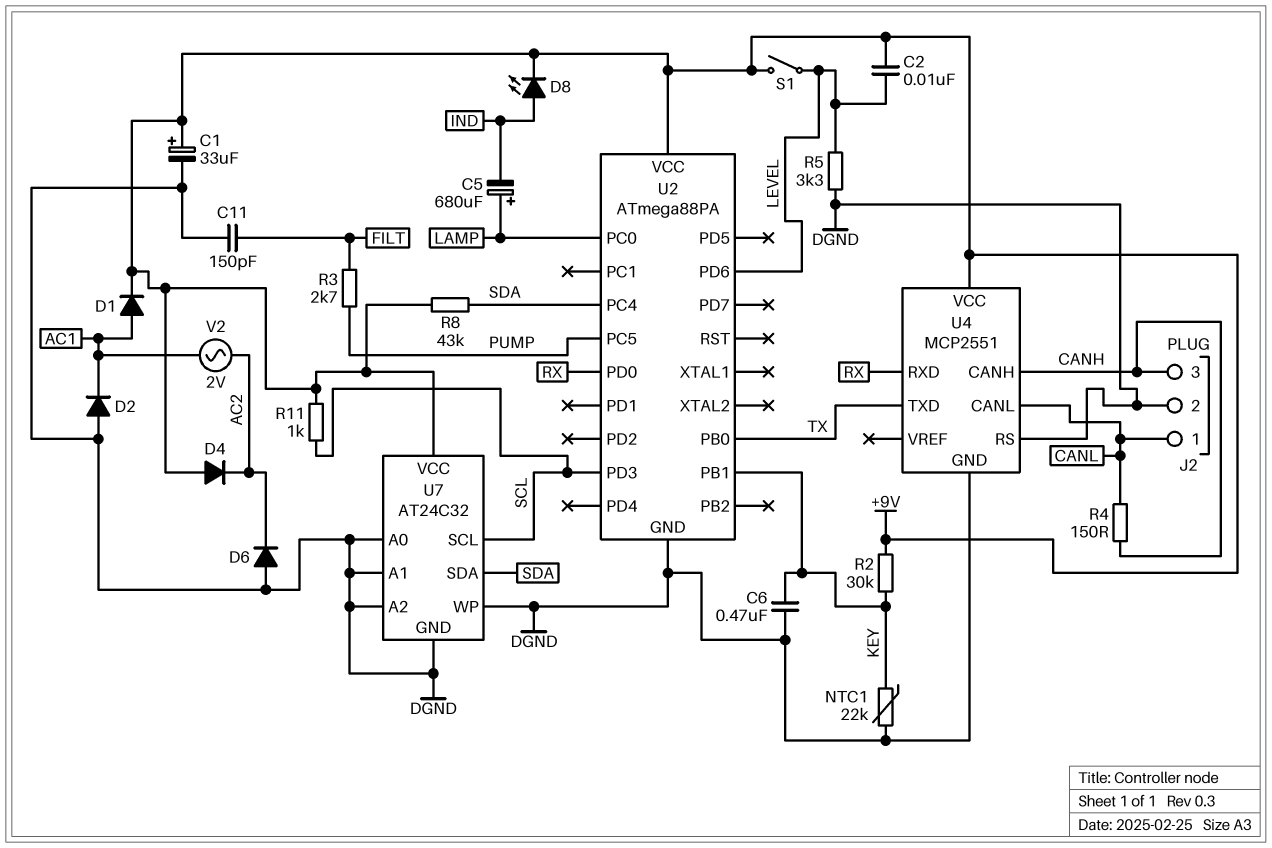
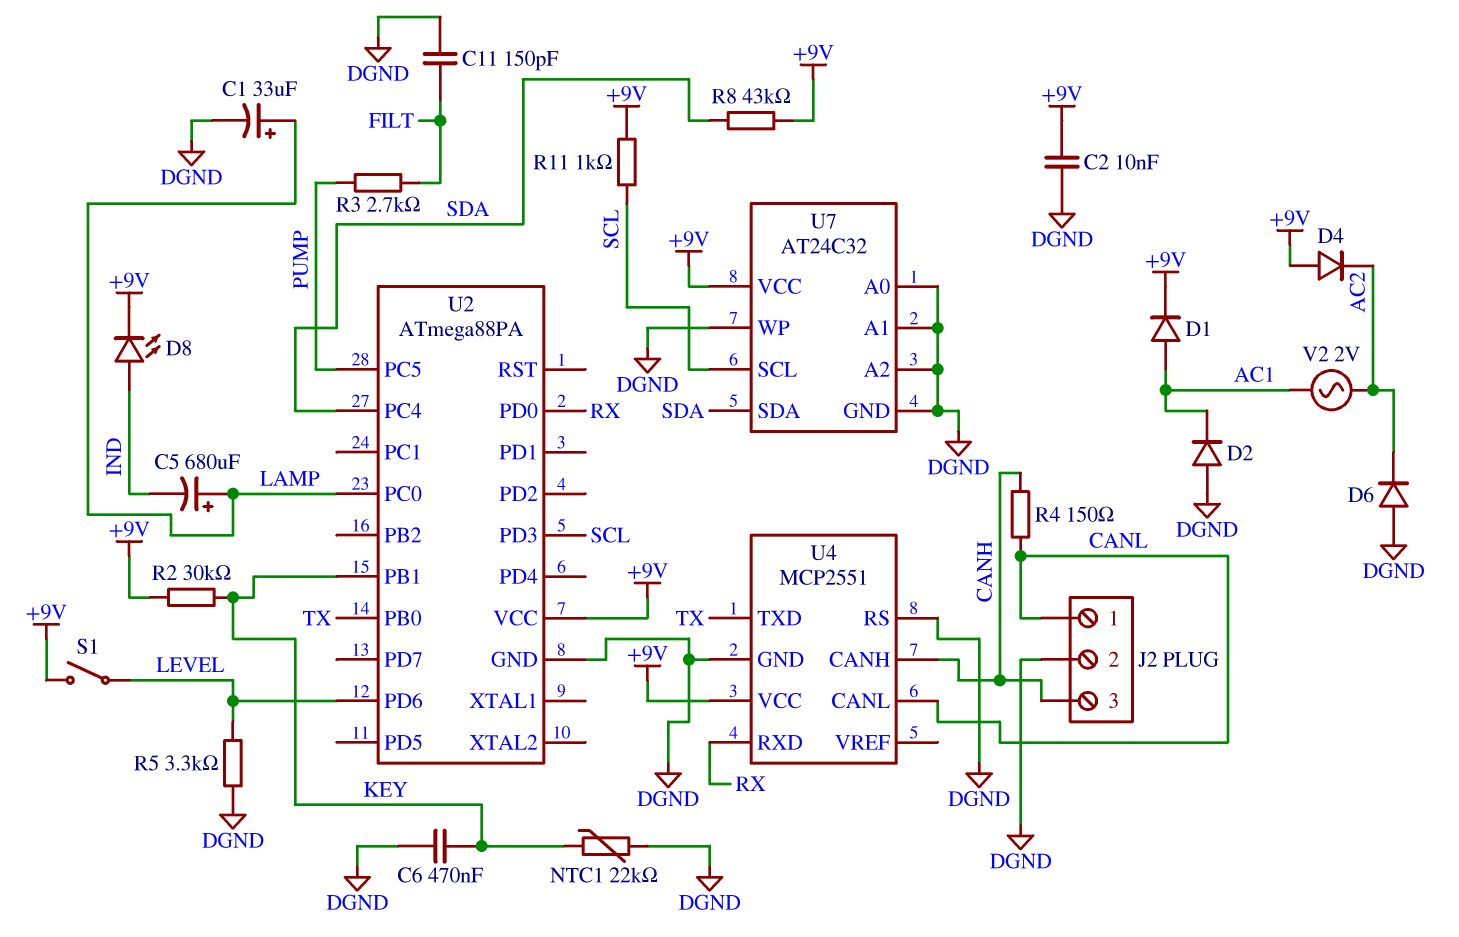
C1: 33uF (plus +9V, minus DGND) -> 33uF (plus LAMP, minus DGND)
C2: 10nF (+9V, LEVEL) -> 10nF (+9V, DGND)

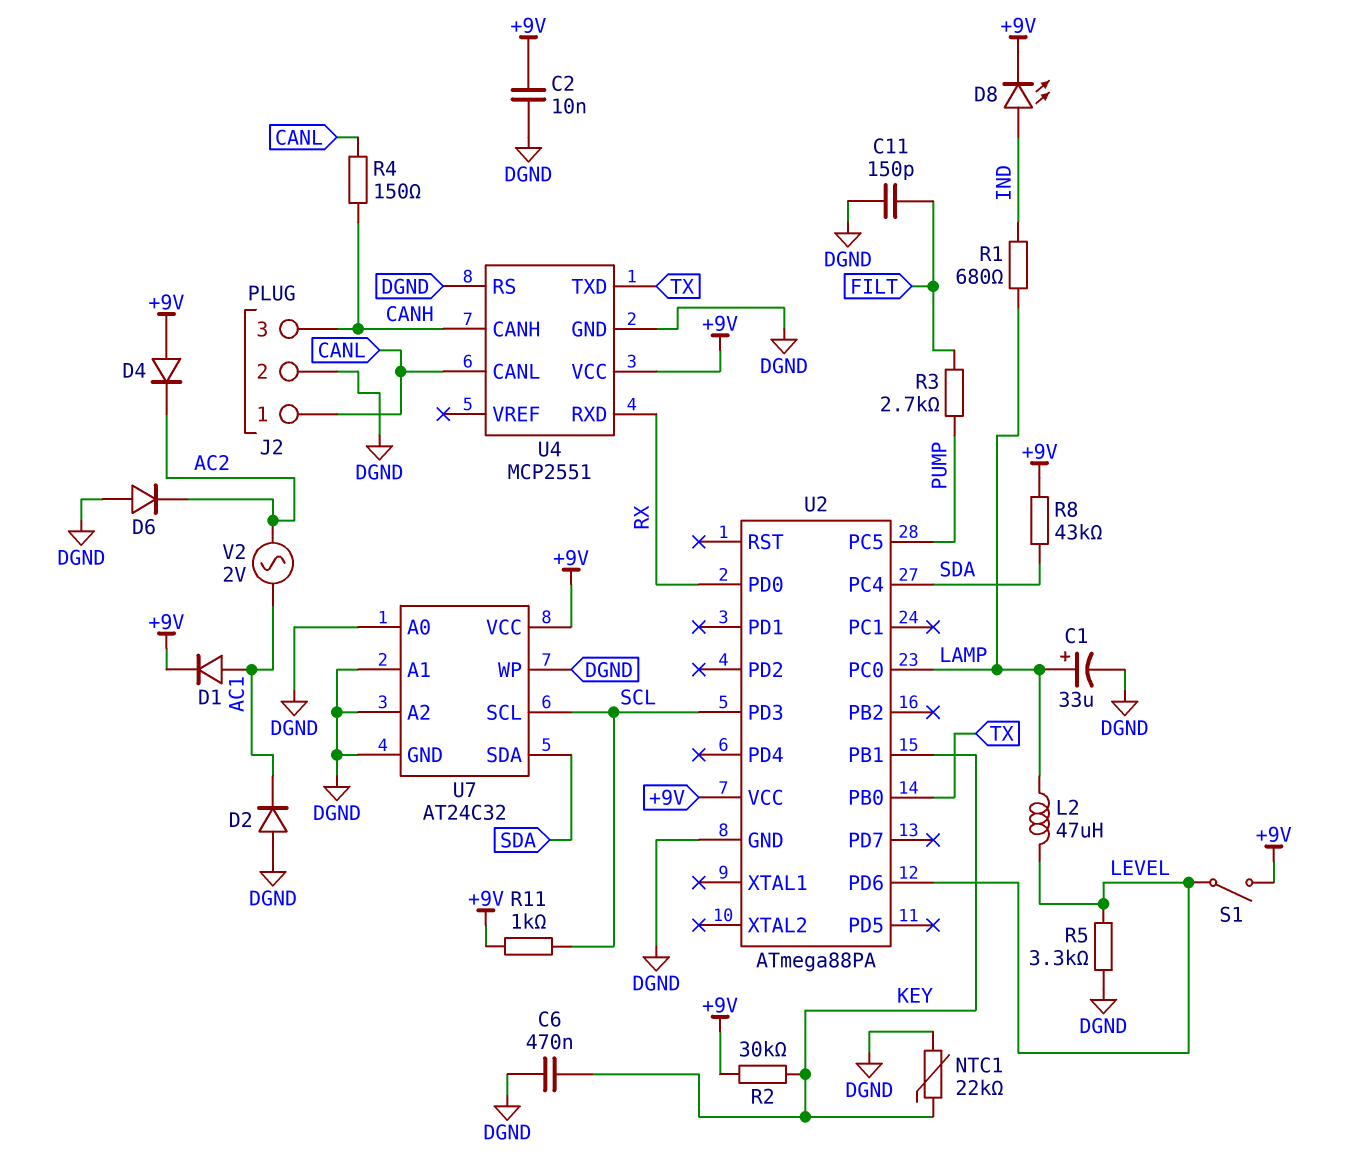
C5: 680uF (plus LAMP, minus IND) -> none
L2: none -> 47uH (LAMP, LEVEL)
R1: none -> 680 (IND, LAMP)

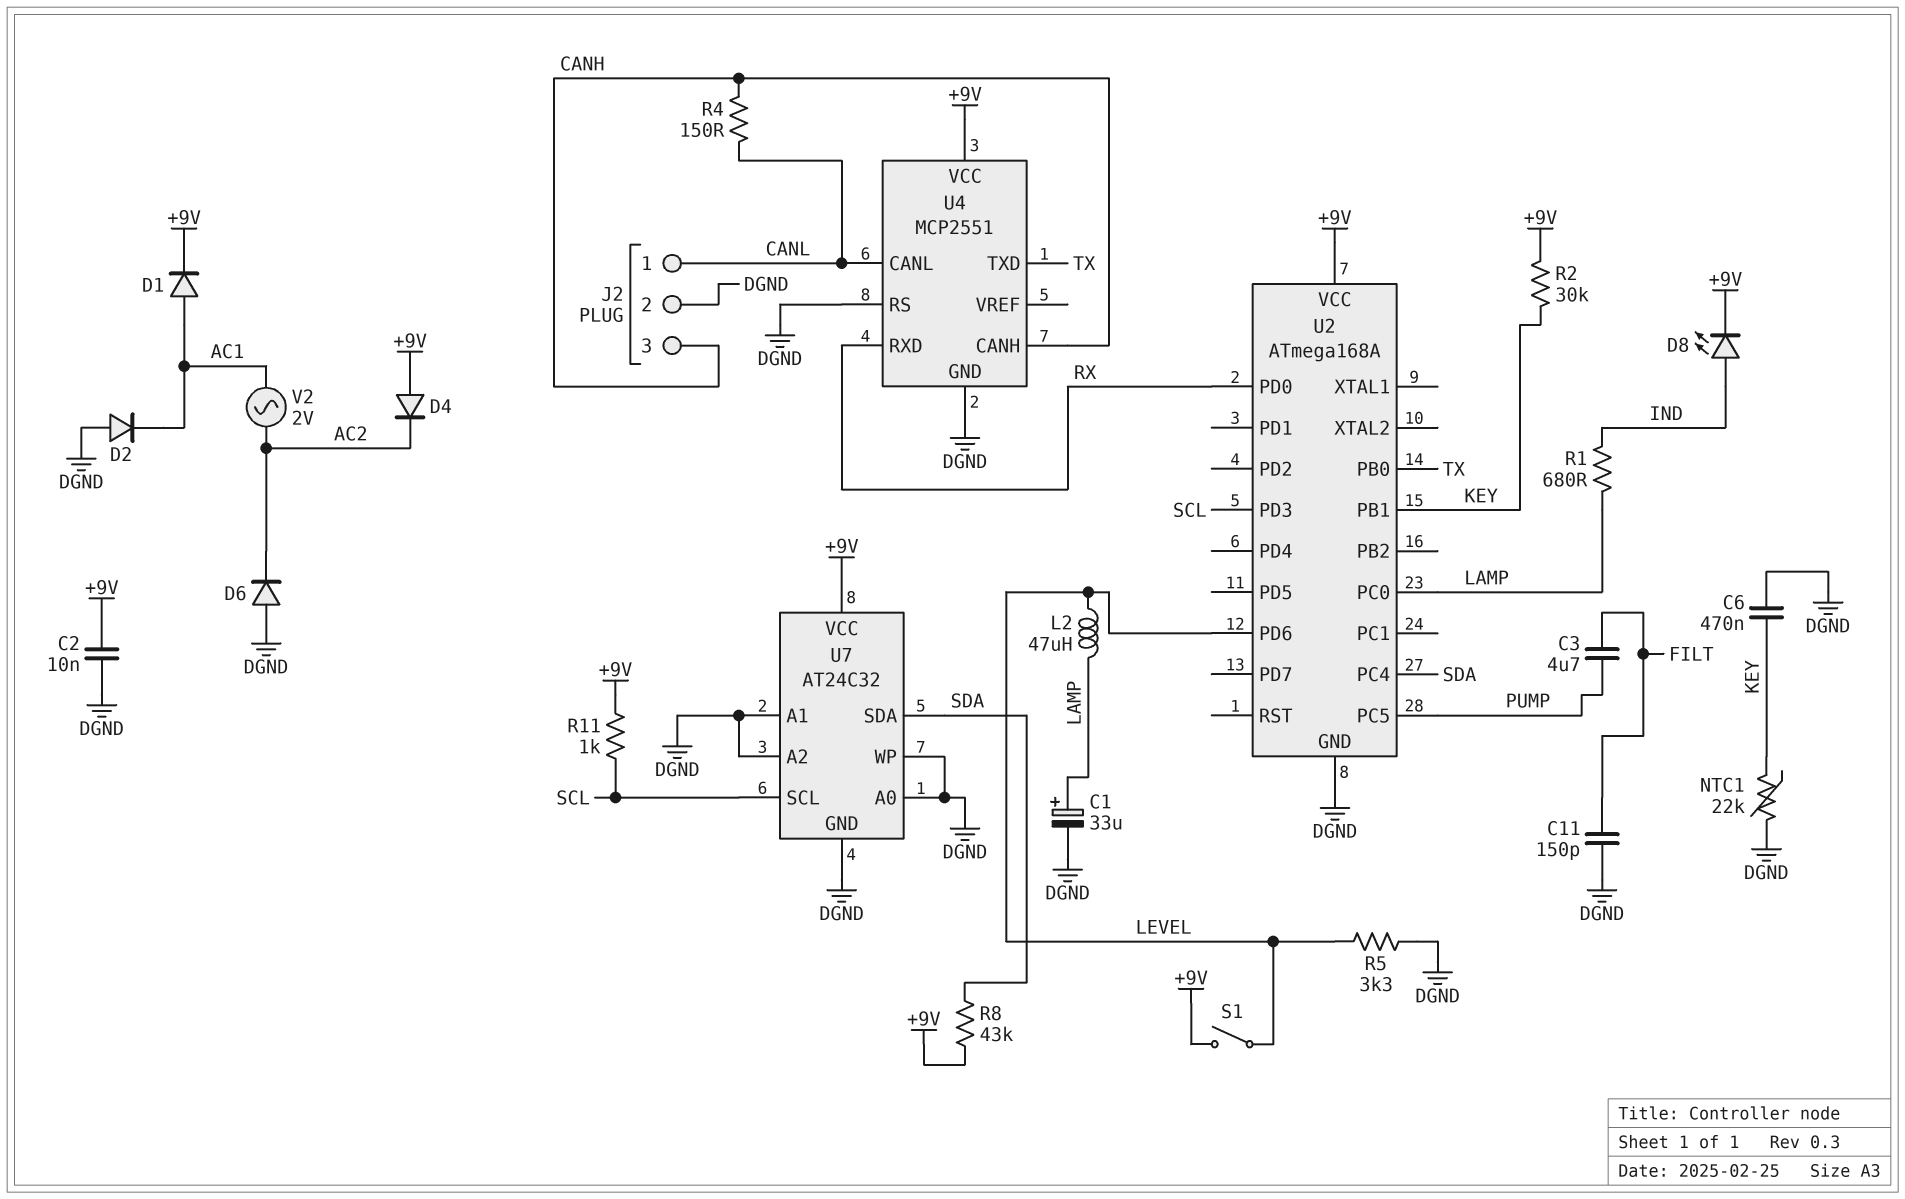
C3: none -> 4.7uF (FILT, PUMP)
R3: 2.7k (FILT, PUMP) -> none
U2: ATmega88PA -> ATmega168A

